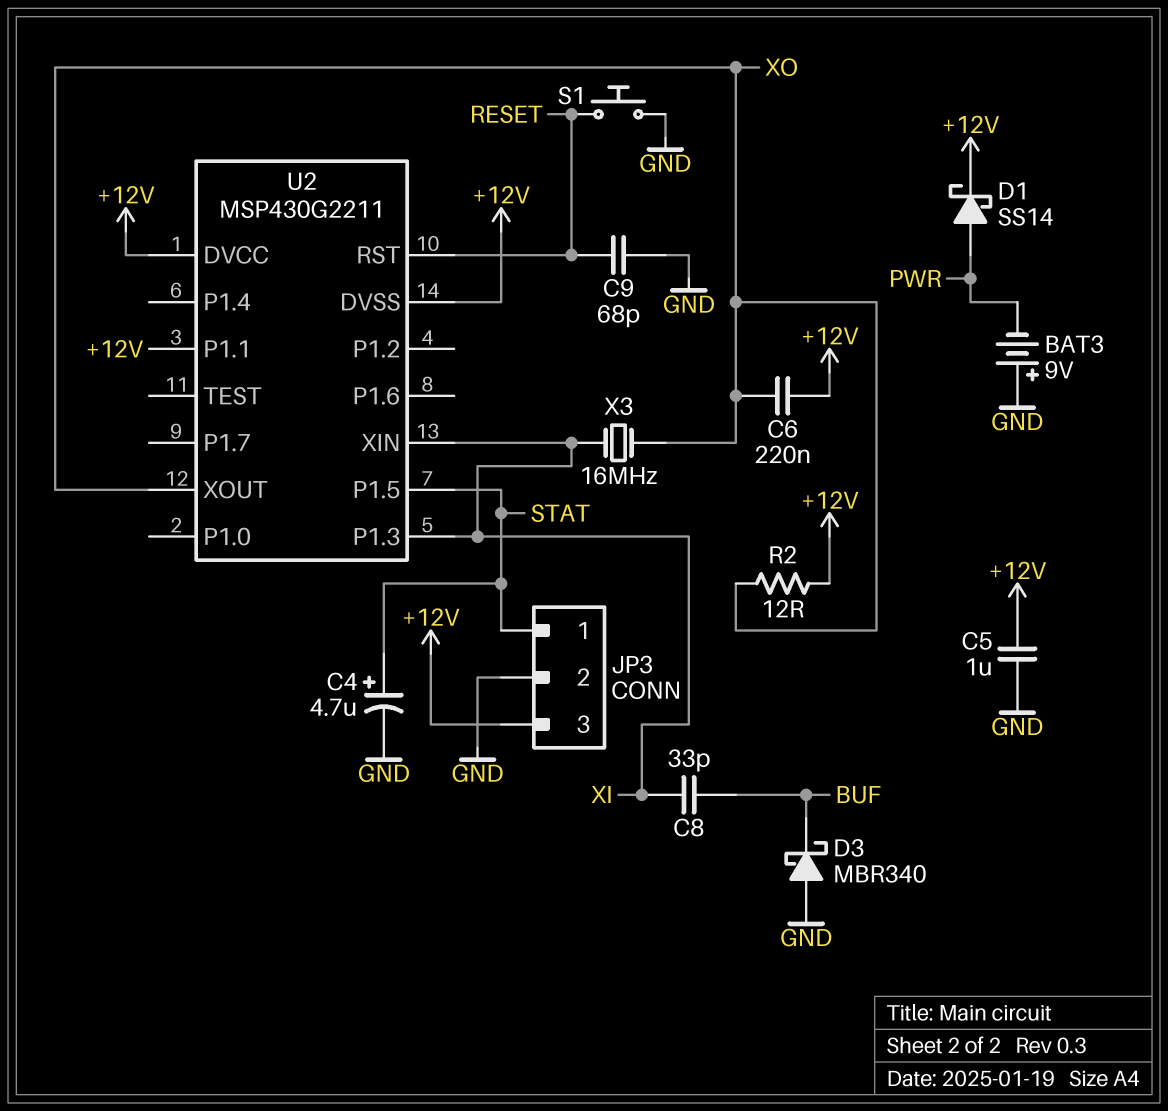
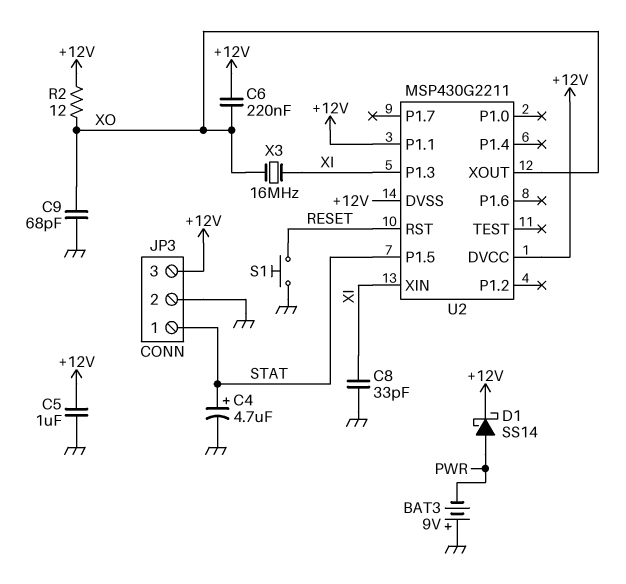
C8: 33pF (BUF, XI) -> 33pF (GND, XI)
C9: 68pF (GND, RESET) -> 68pF (GND, XO)
D3: schottky MBR340 (A GND, K BUF) -> none

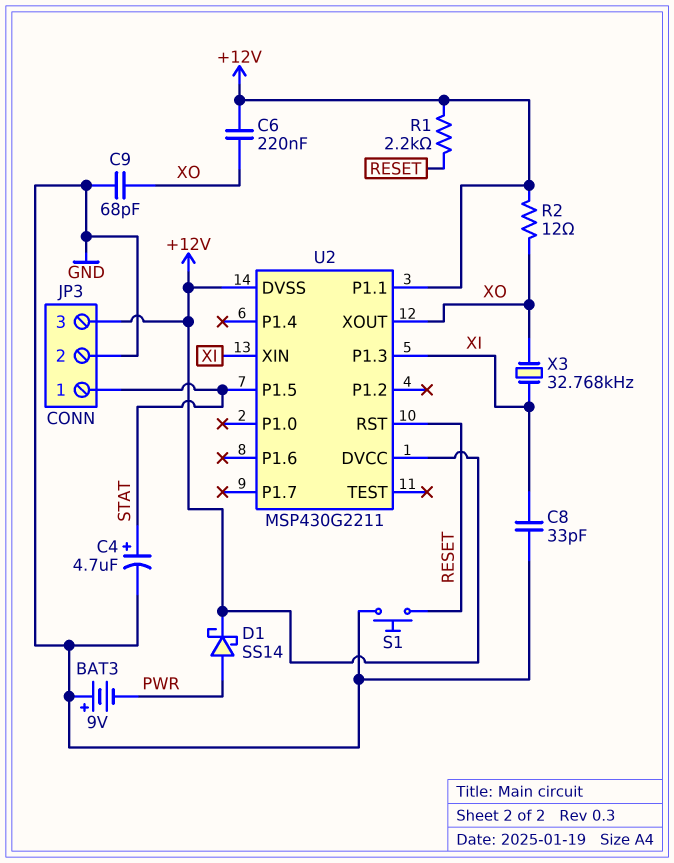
C5: 1uF (+12V, GND) -> none
R1: none -> 2.2k (+12V, RESET)
X3: 16MHz (XI, XO) -> 32.768kHz (XI, XO)

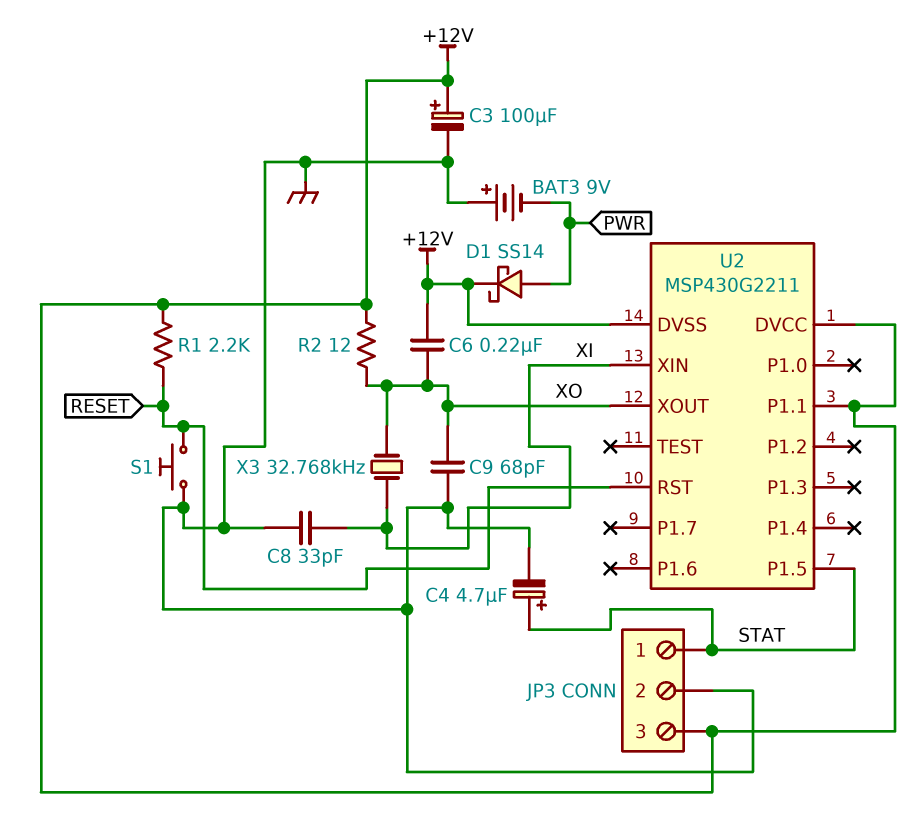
C3: none -> 100uF (plus +12V, minus GND)
U2 pin P1.3: XI -> none

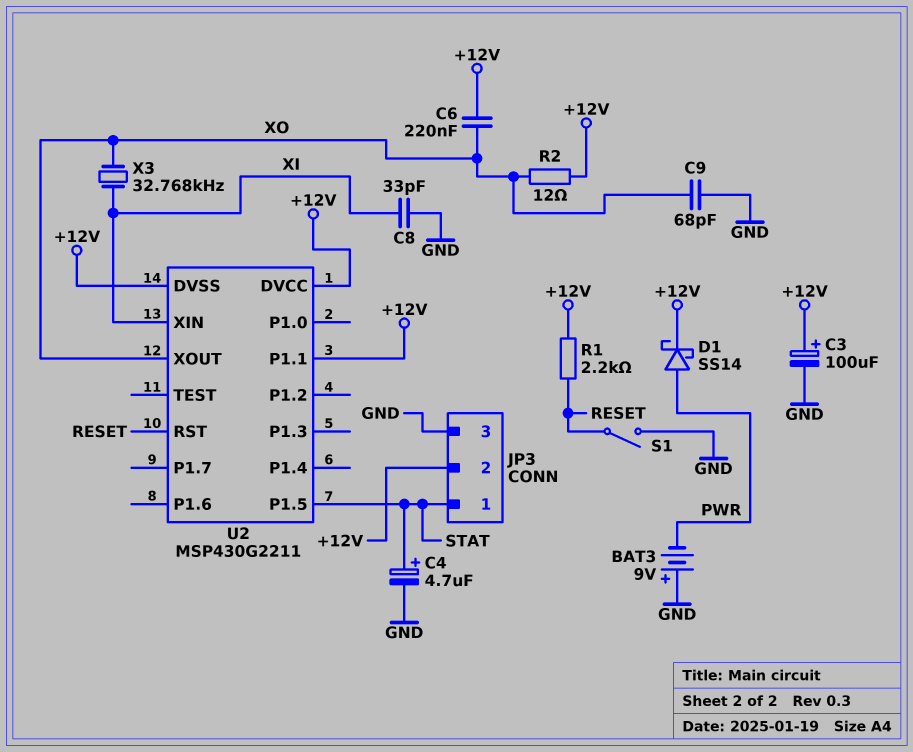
JP3 pin 2: GND -> +12V
JP3 pin 3: +12V -> GND
S1: button (GND, RESET) -> switch (GND, RESET)

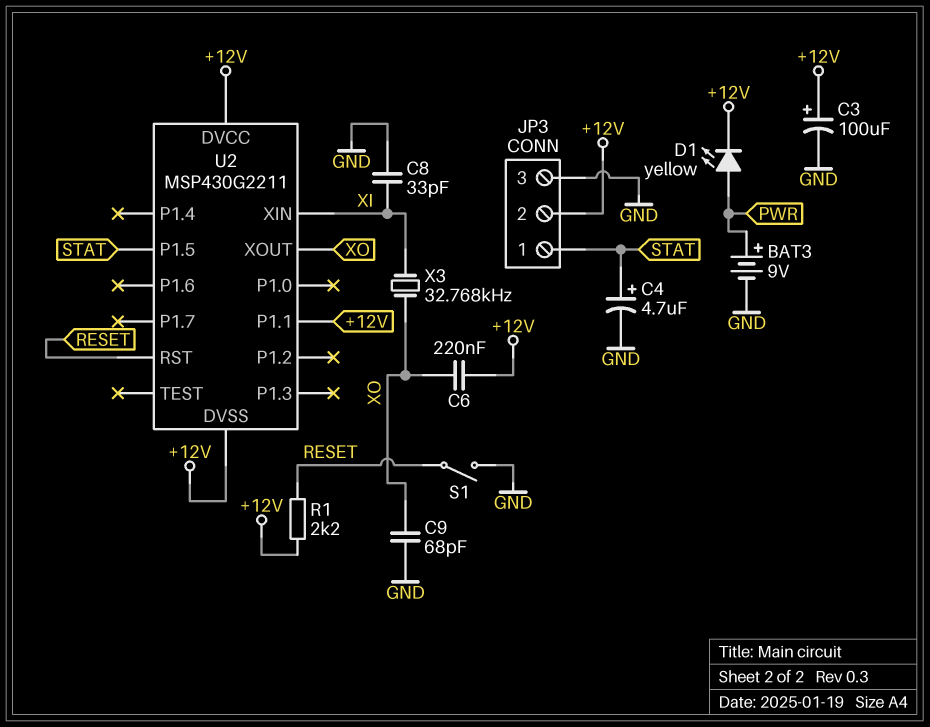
BAT3: 9V (plus GND, minus PWR) -> 9V (plus PWR, minus GND)
D1: schottky SS14 (A PWR, K +12V) -> LED yellow (A PWR, K +12V)
R2: 12 (+12V, XO) -> none

